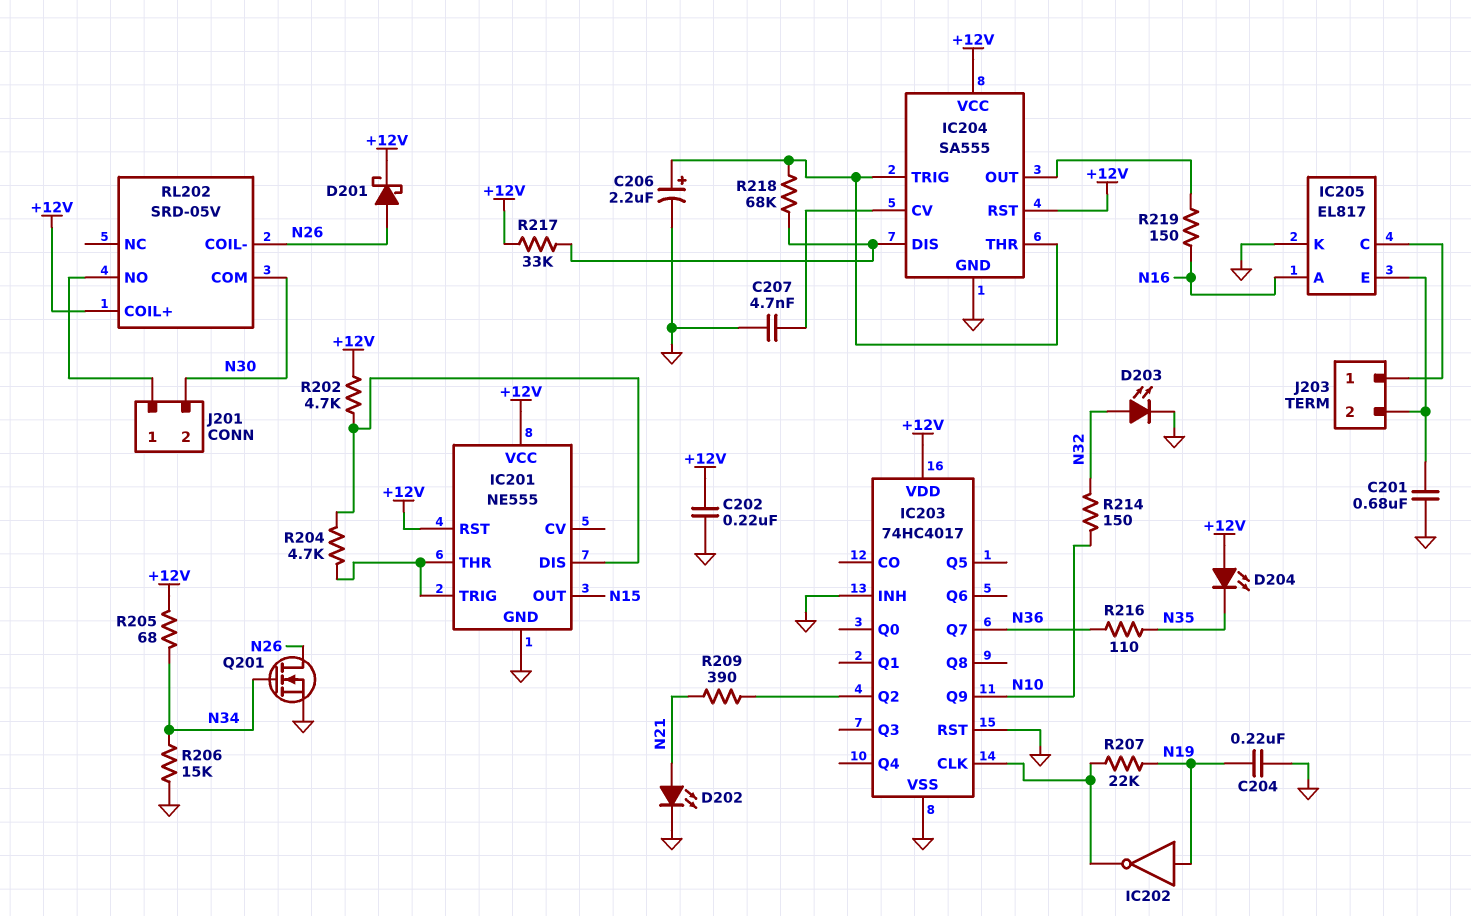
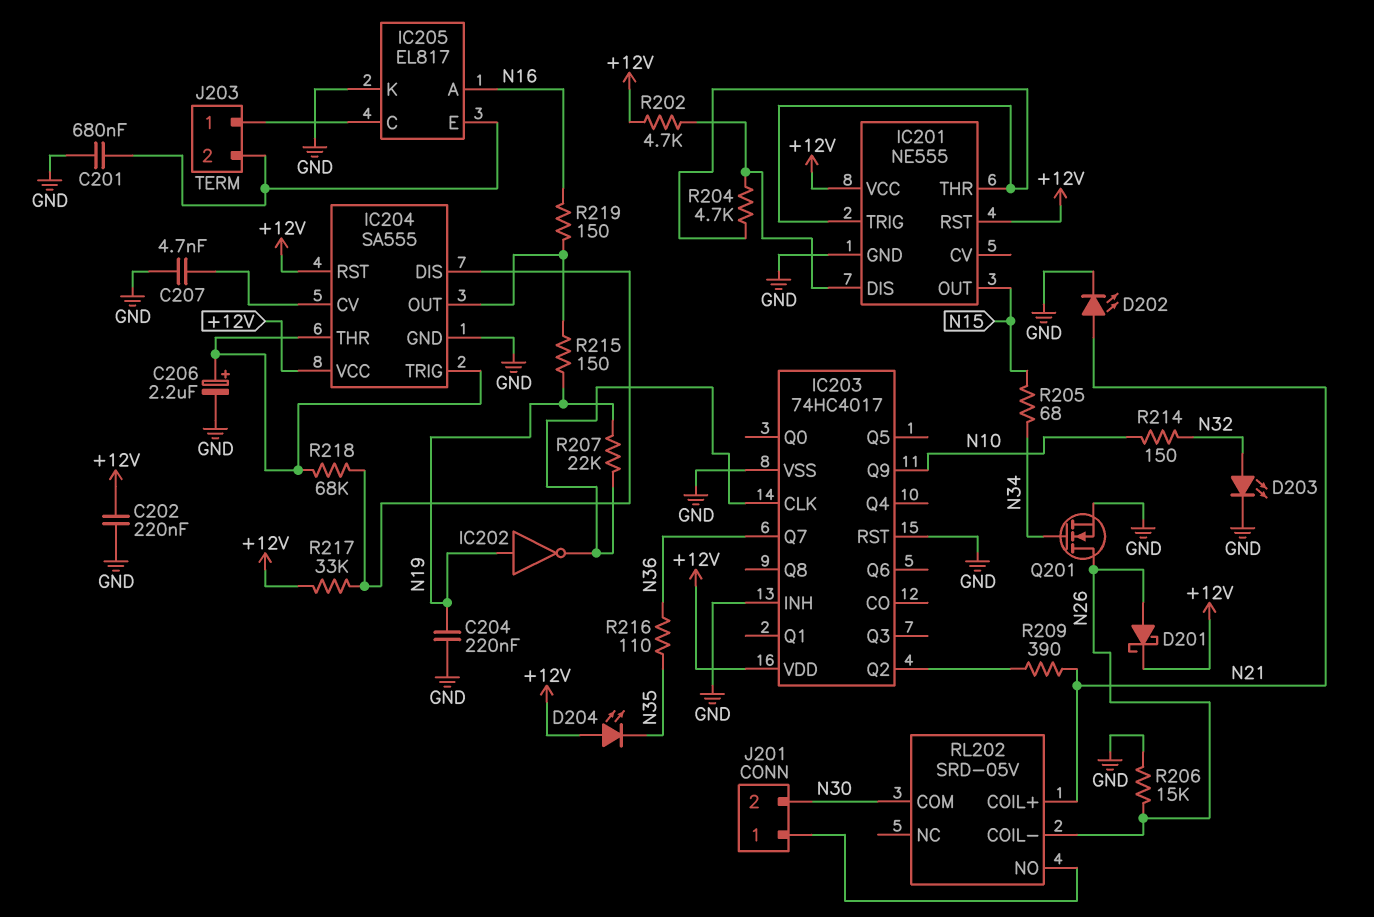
R205: 68 (+12V, N34) -> 68 (N15, N34)
R206: 15k (GND, N34) -> 15k (GND, N26)
R215: none -> 150 (IC204/OUT, N19)
RL202 pin COIL+: +12V -> N21

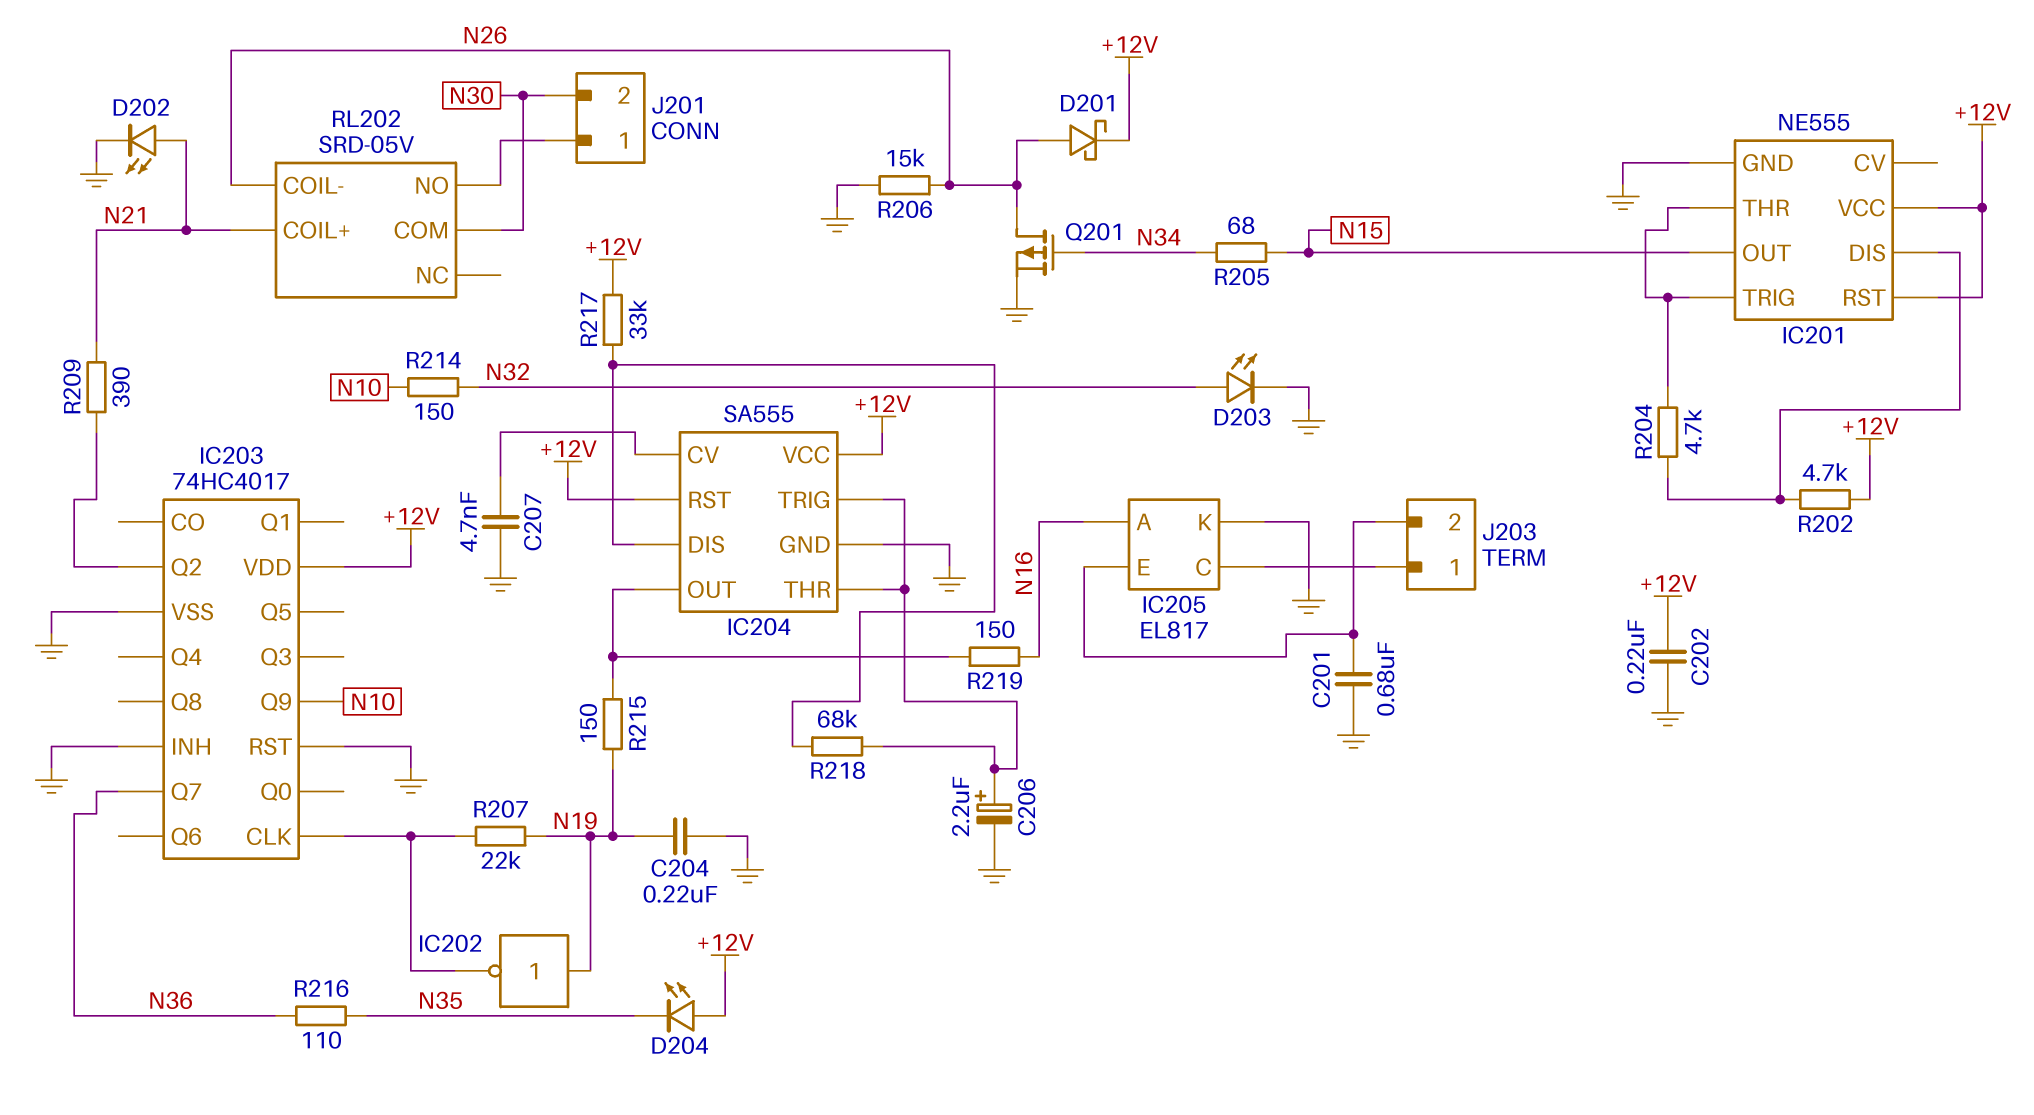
Q201: NMOS (G N34, D N26, S GND) -> PMOS (G N34, D N26, S GND)

